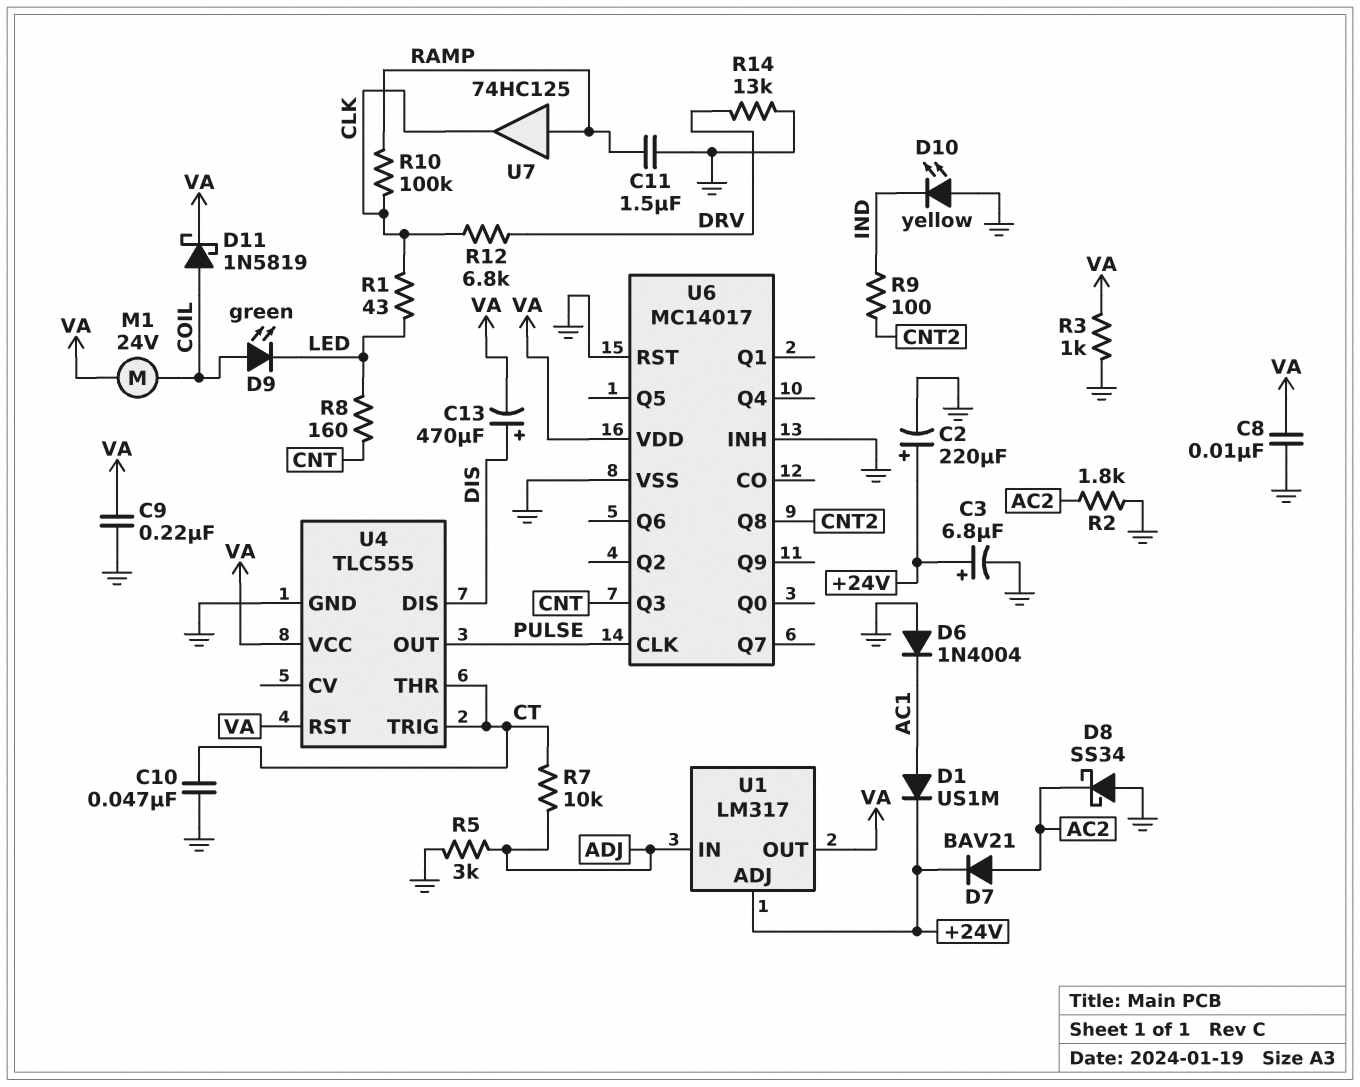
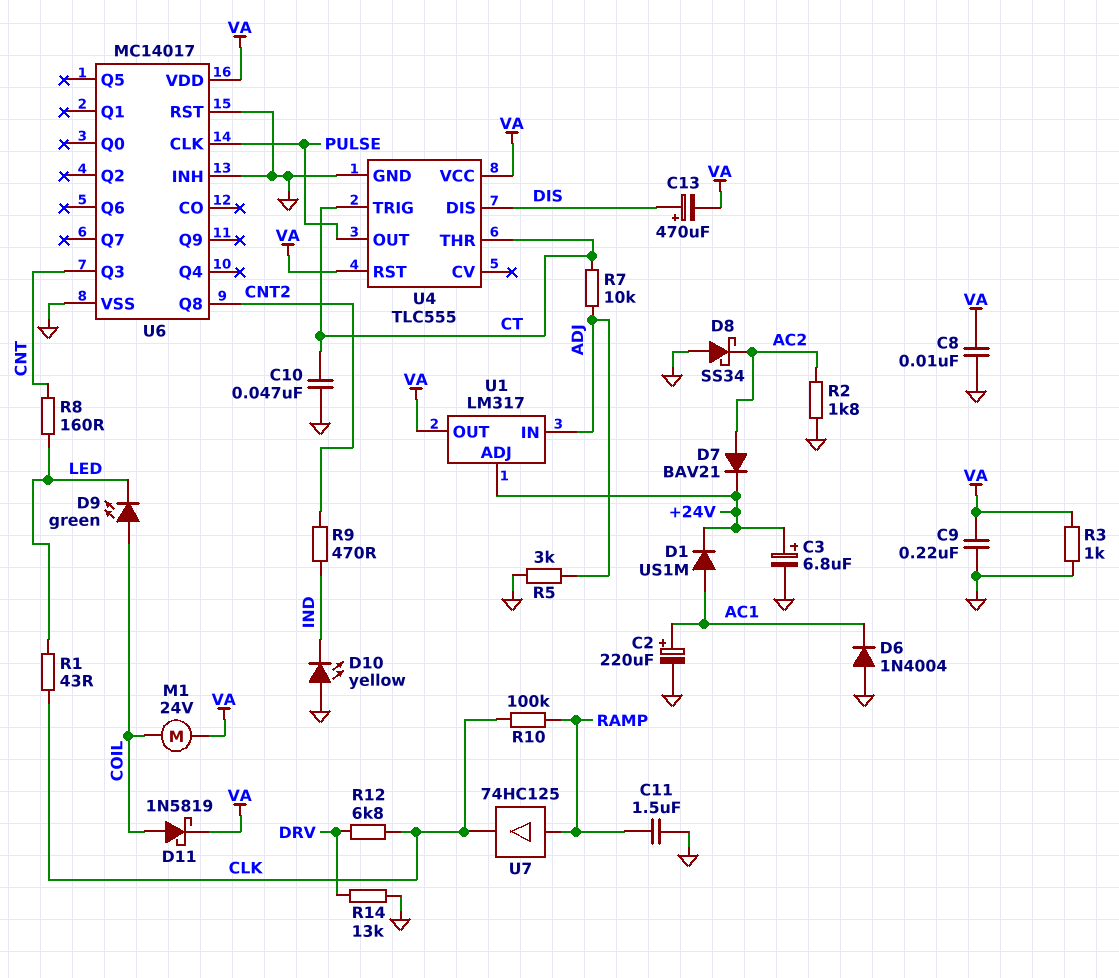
C2: 220uF (plus +24V, minus GND) -> 220uF (plus AC1, minus GND)
R9: 100 (CNT2, IND) -> 470 (CNT2, IND)

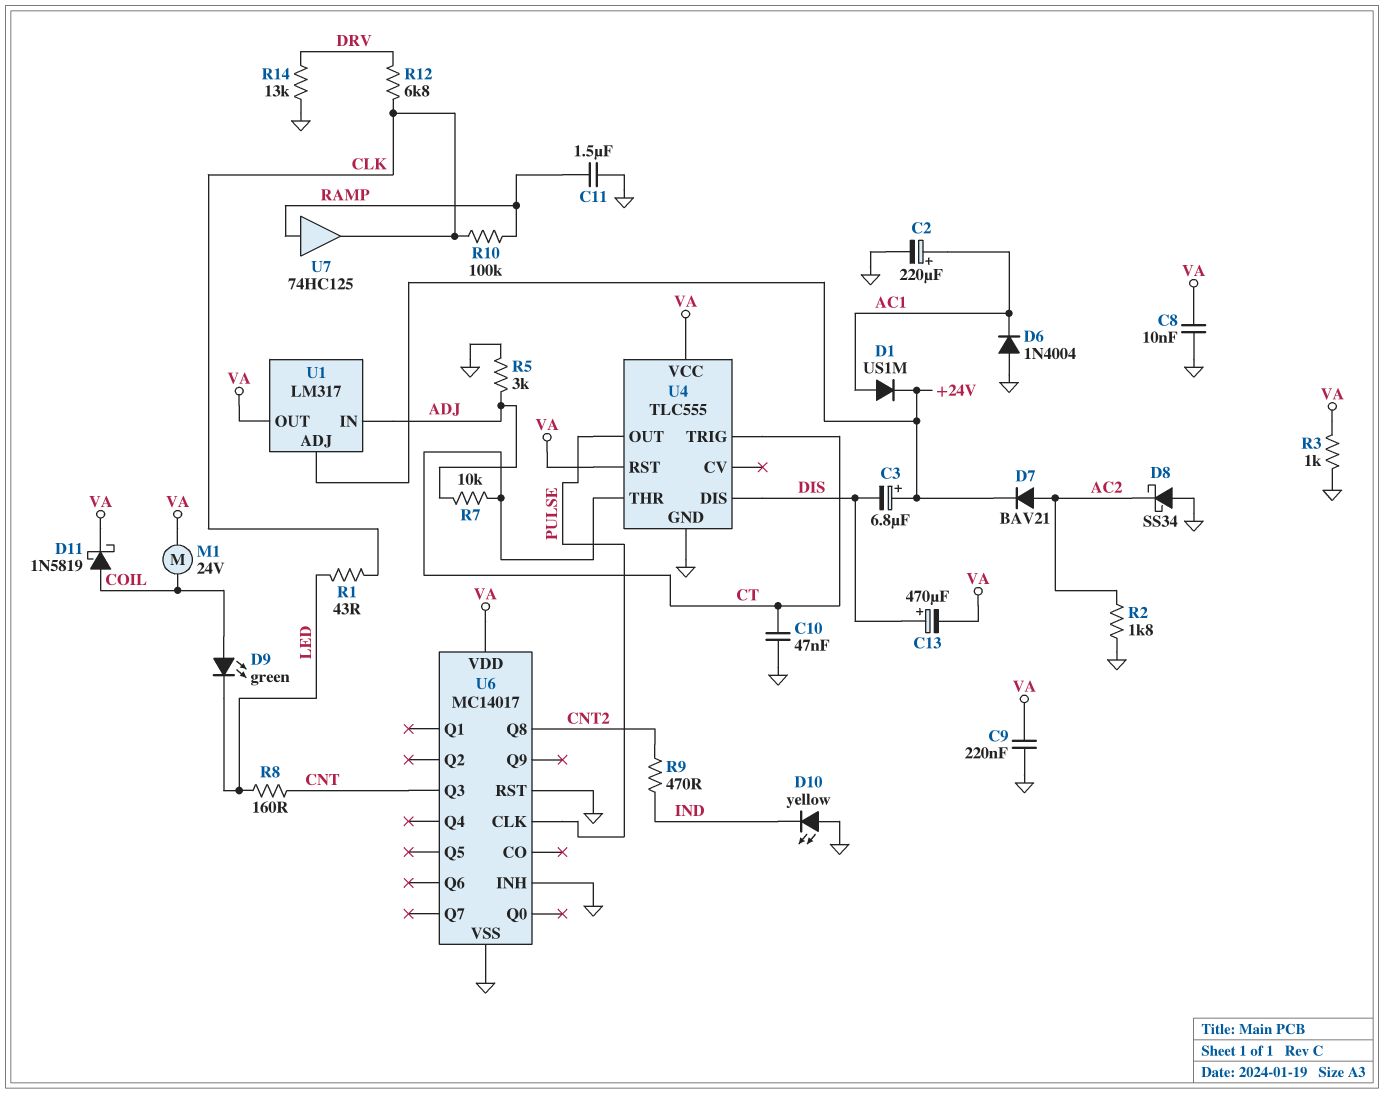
C3: 6.8uF (plus +24V, minus GND) -> 6.8uF (plus +24V, minus DIS)

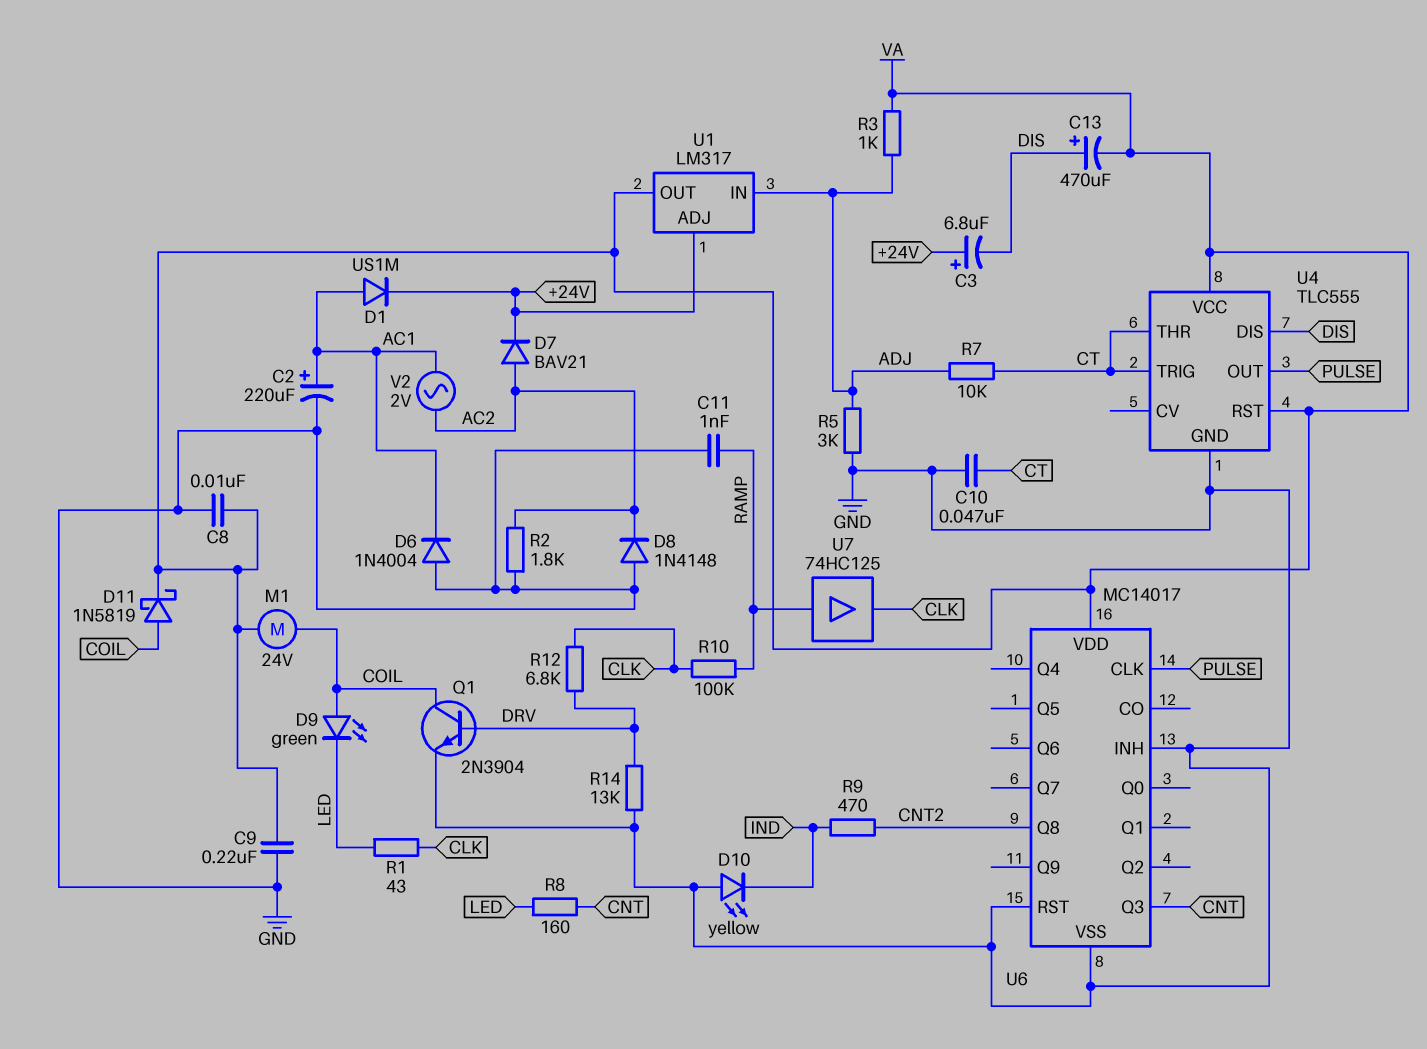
C11: 1.5uF (GND, RAMP) -> 1nF (GND, RAMP)
D8: schottky SS34 (A GND, K AC2) -> diode 1N4148 (A GND, K AC2)
Q1: none -> NPN 2N3904 (B DRV, C COIL, E GND)
R3: 1k (GND, VA) -> 1k (ADJ, VA)
V2: none -> AC 2V (AC1, AC2)

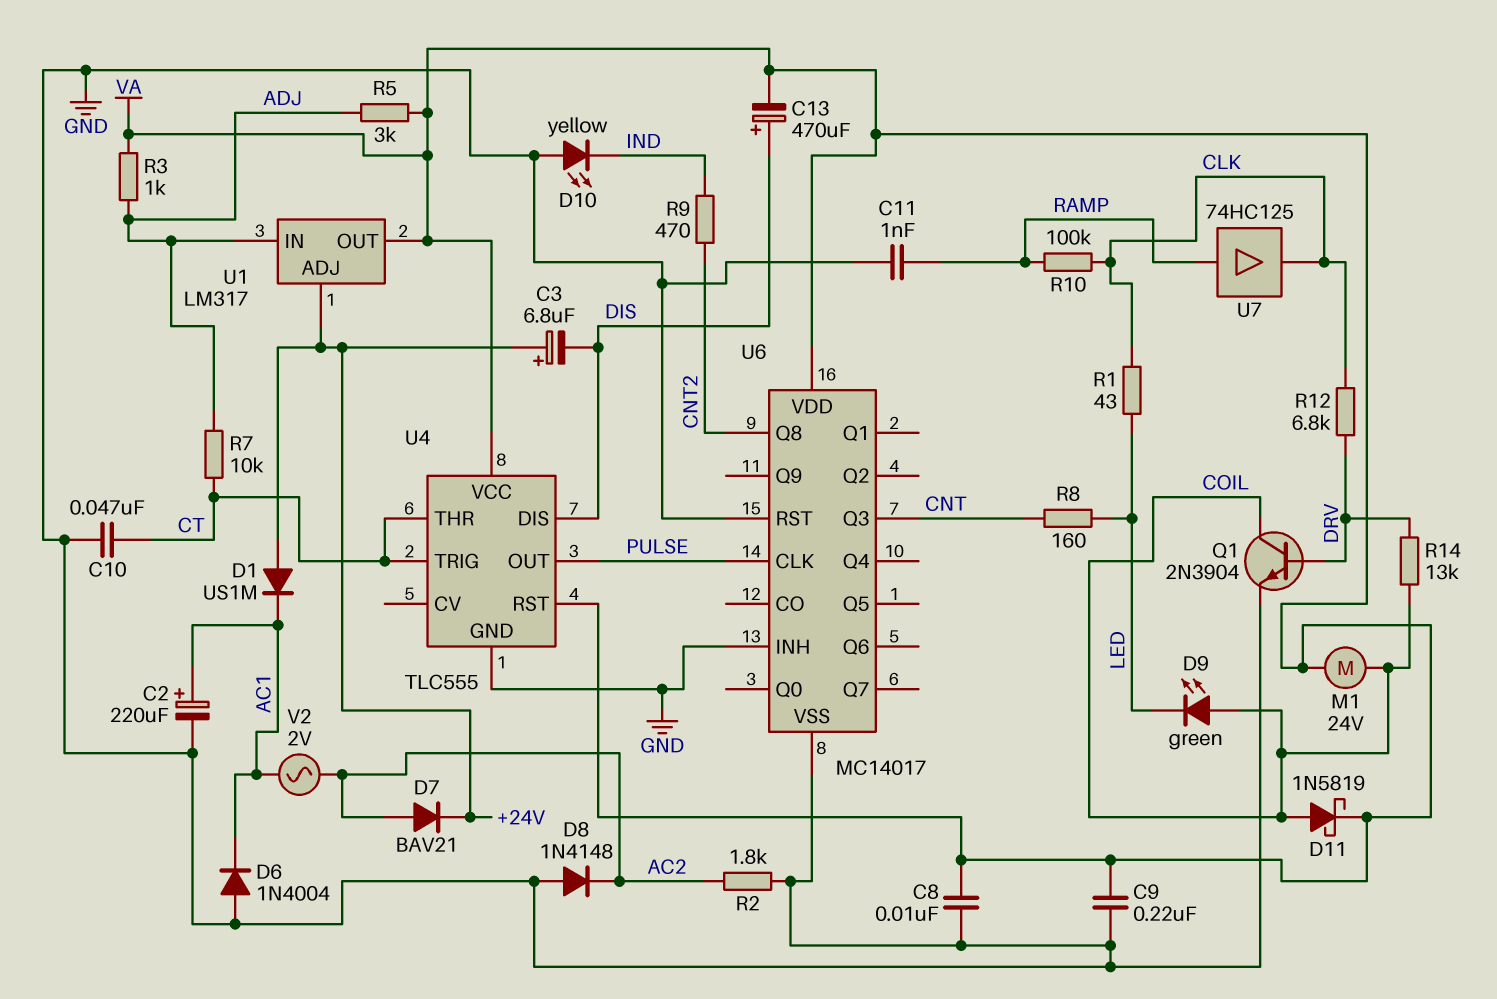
D1: diode US1M (A AC1, K +24V) -> diode US1M (A +24V, K AC1)
R5: 3k (ADJ, GND) -> 3k (ADJ, VA)
R14: 13k (DRV, GND) -> 13k (COIL, DRV)

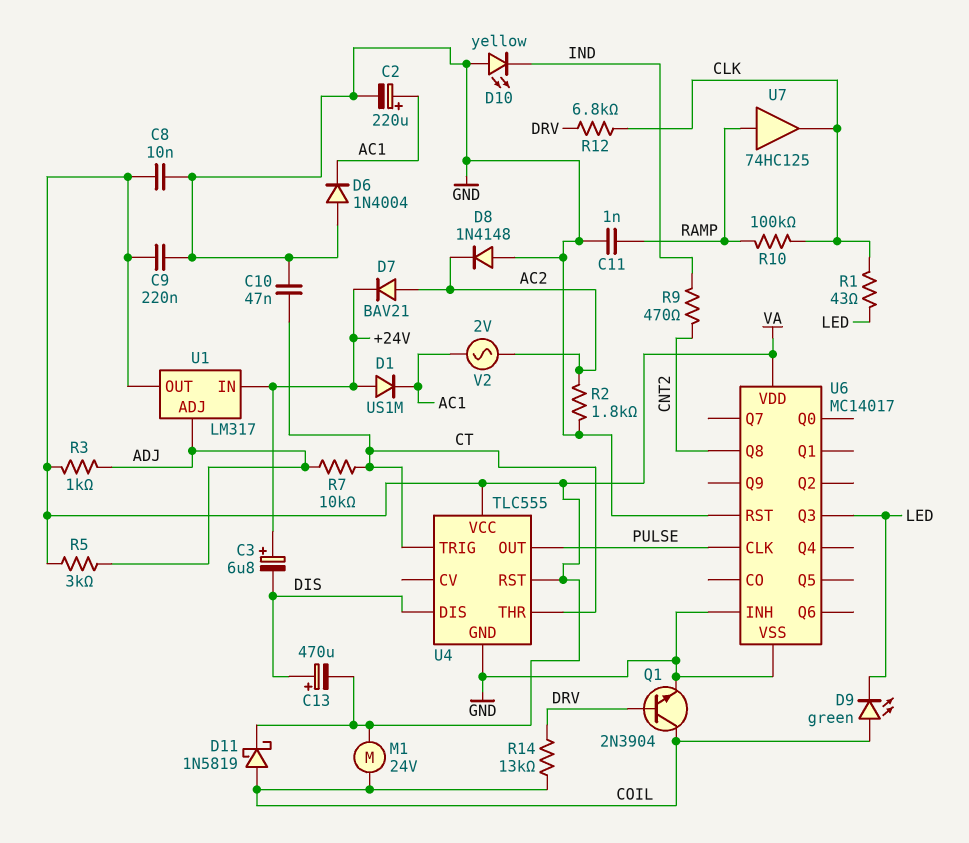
R8: 160 (CNT, LED) -> none
U1 pin ADJ: +24V -> ADJ
U1 pin IN: ADJ -> +24V
U6 pin Q3: CNT -> LED

